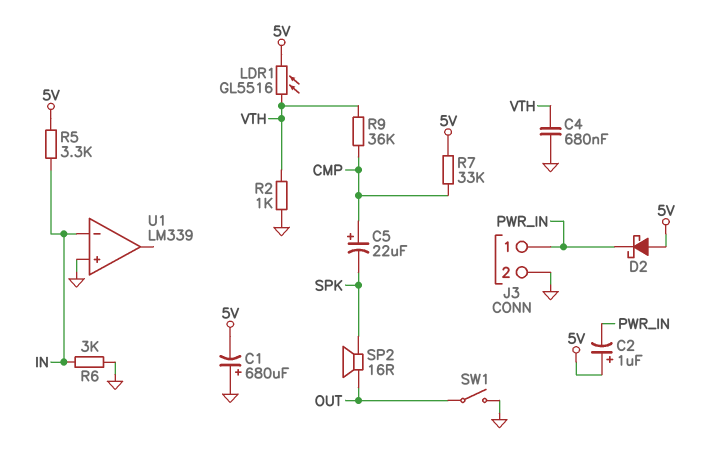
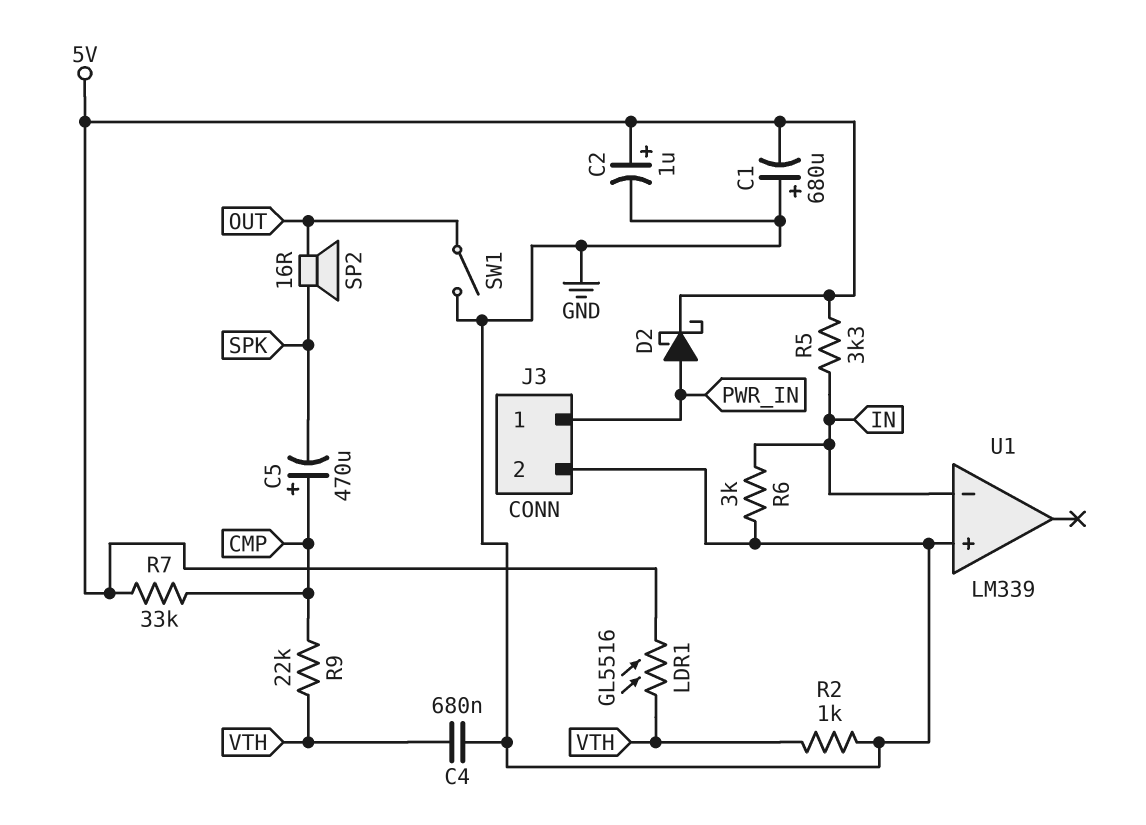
C2: 1uF (plus 5V, minus PWR_IN) -> 1uF (plus 5V, minus GND)
C5: 22uF (plus CMP, minus SPK) -> 470uF (plus CMP, minus SPK)
D2: schottky (A 5V, K PWR_IN) -> schottky (A PWR_IN, K 5V)
R9: 36k (CMP, VTH) -> 22k (CMP, VTH)

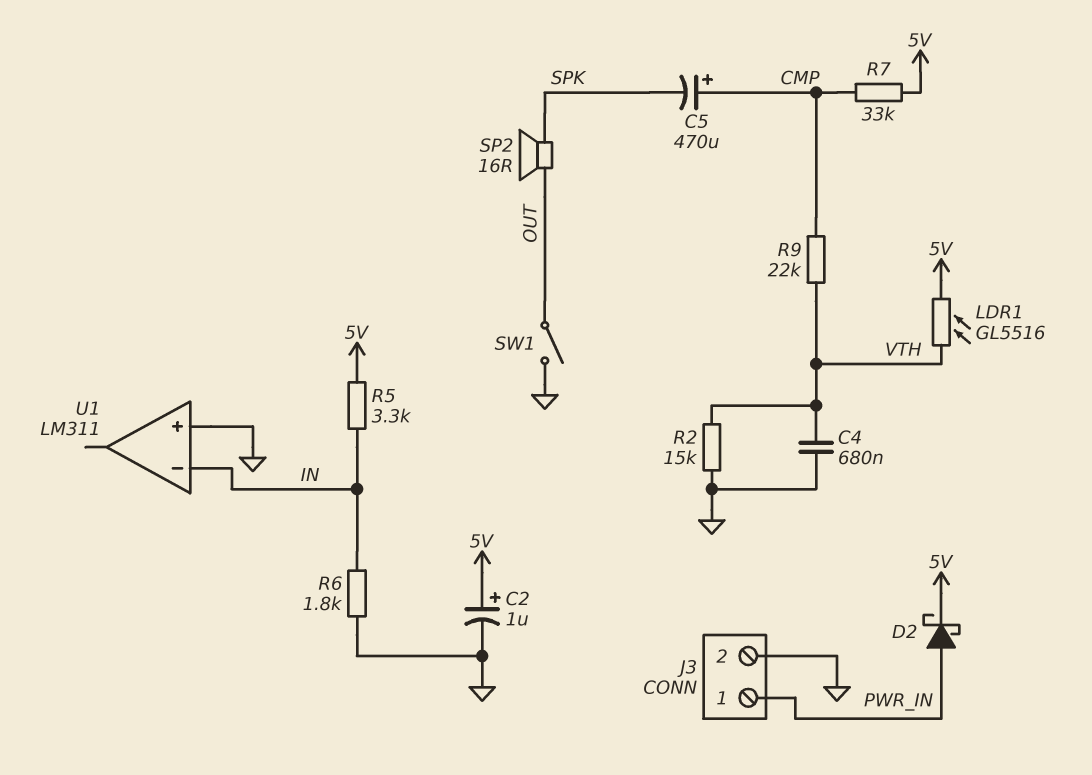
C1: 680uF (plus GND, minus 5V) -> none
R2: 1k (GND, VTH) -> 15k (GND, VTH)
R6: 3k (GND, IN) -> 1.8k (GND, IN)
U1: LM339 -> LM311

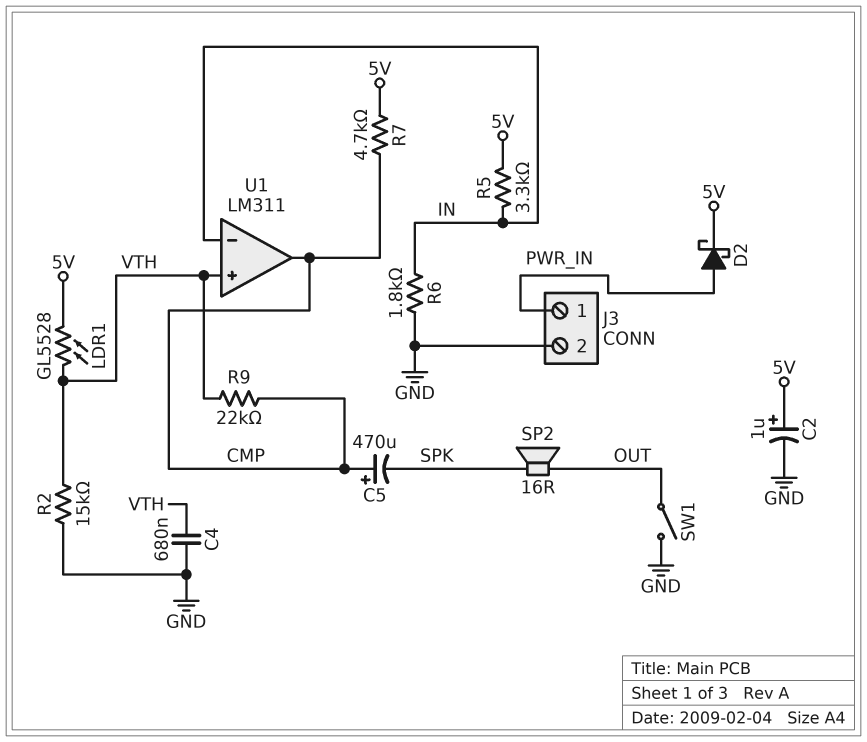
LDR1: GL5516 (5V, VTH) -> GL5528 (5V, VTH)
R7: 33k (5V, CMP) -> 4.7k (5V, CMP)
U1 pin in+: GND -> VTH
U1 pin out: none -> CMP

